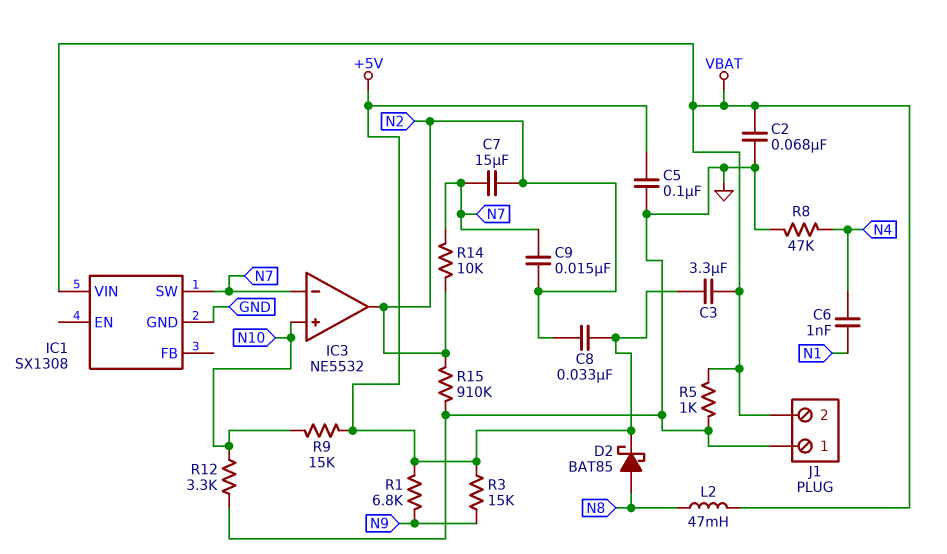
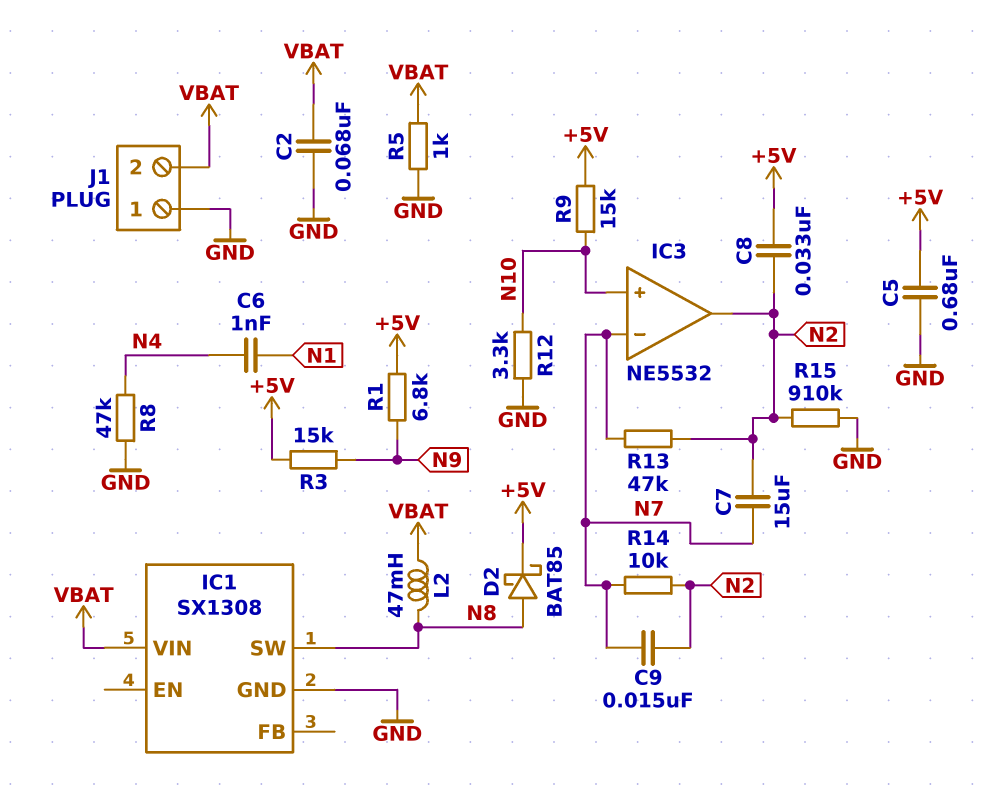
C3: 3.3uF (+5V, VBAT) -> none
C5: 100nF (+5V, GND) -> 680nF (+5V, GND)
IC1 pin SW: N7 -> N8
R13: none -> 47k (N2, N7)

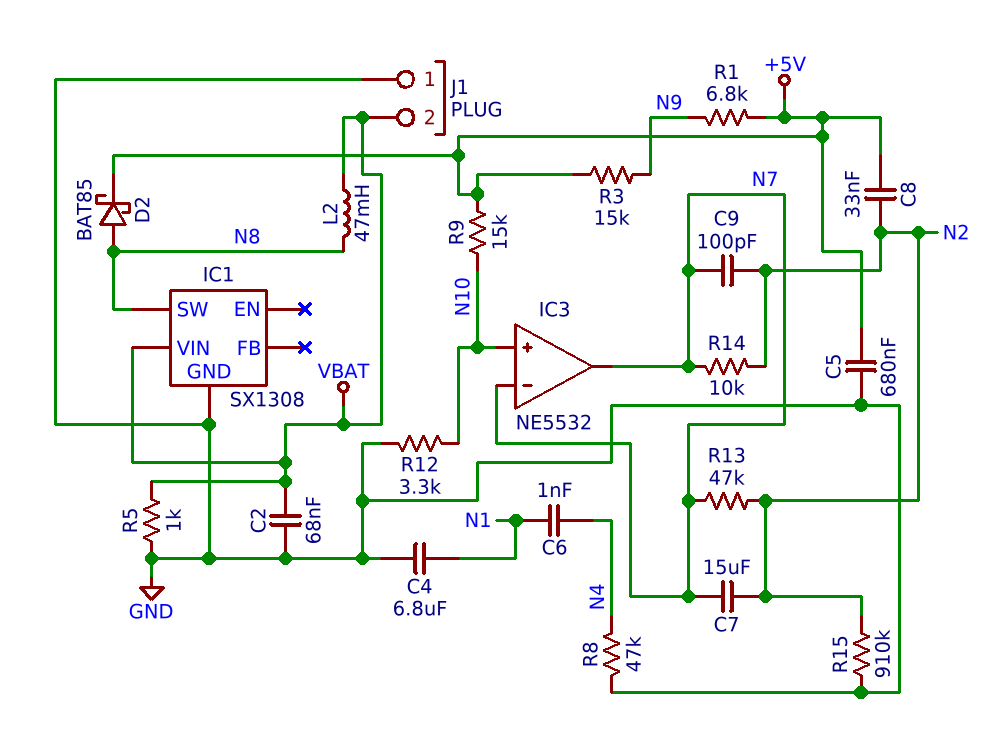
C4: none -> 6.8uF (GND, N1)
C9: 15nF (N2, N7) -> 100pF (N2, N7)
IC3 pin out: N2 -> N7

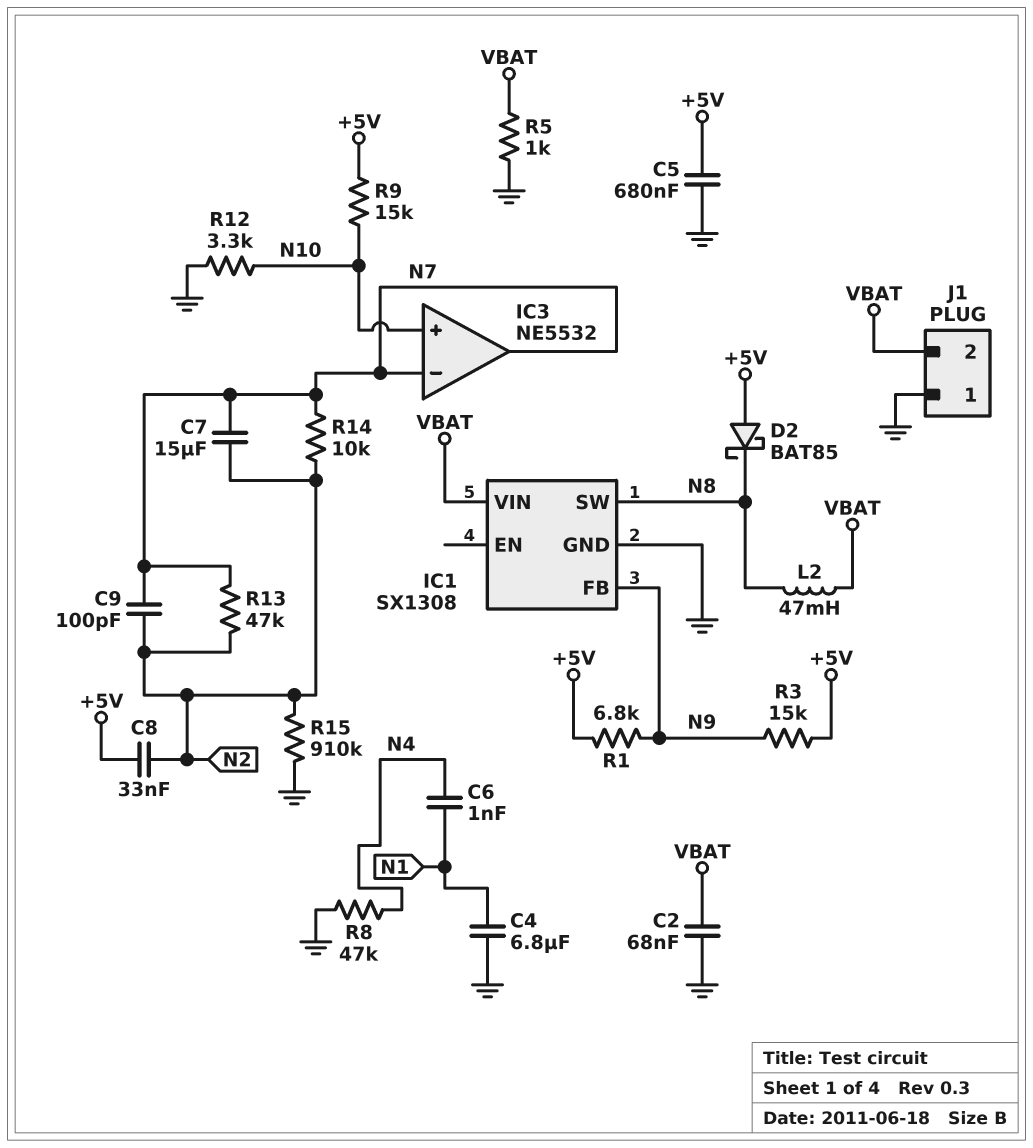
D2: schottky BAT85 (A N8, K +5V) -> schottky BAT85 (A +5V, K N8)
IC1 pin FB: none -> N9

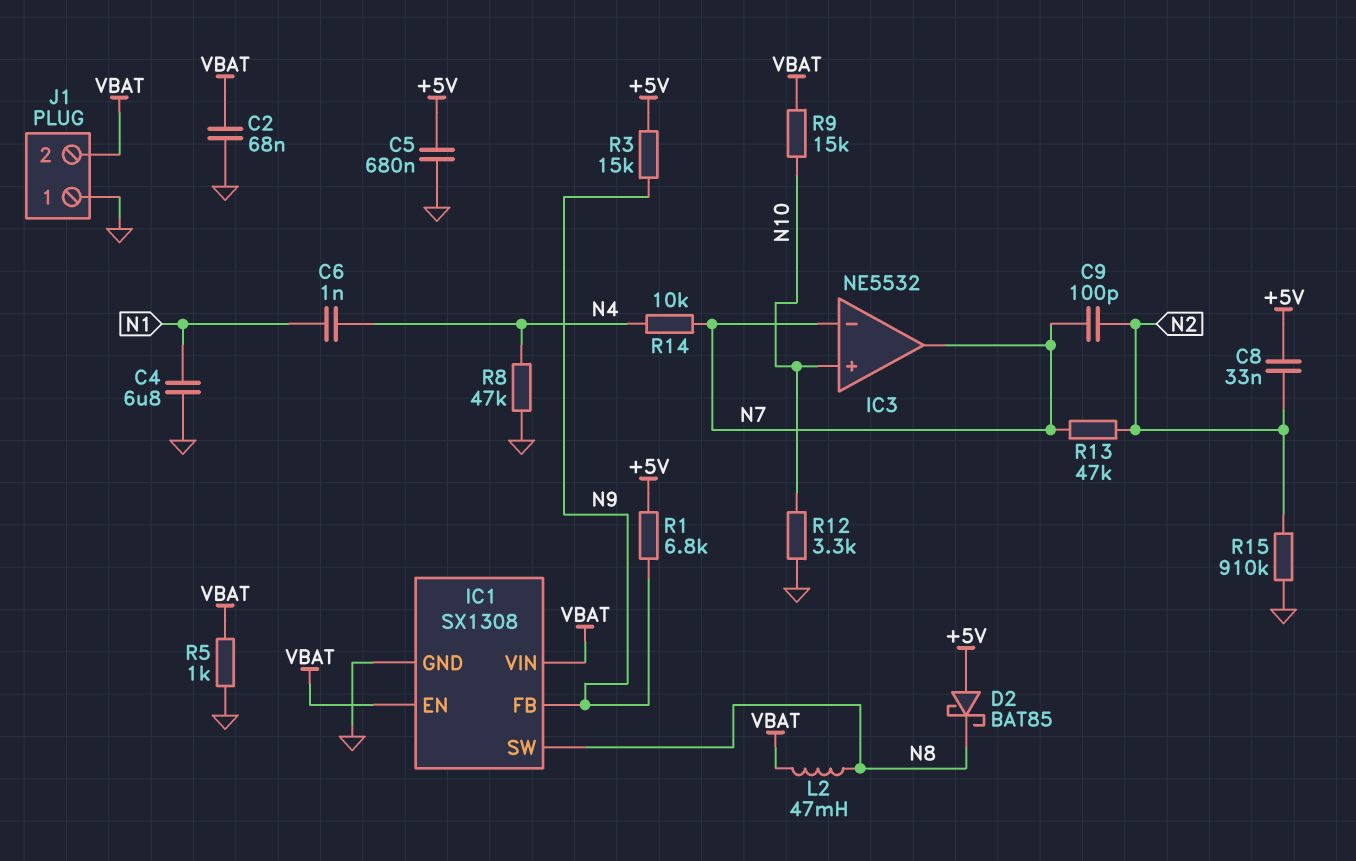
C7: 15uF (N2, N7) -> none
IC1 pin EN: none -> VBAT
R9: 15k (+5V, N10) -> 15k (N10, VBAT)
R14: 10k (N2, N7) -> 10k (N4, N7)

